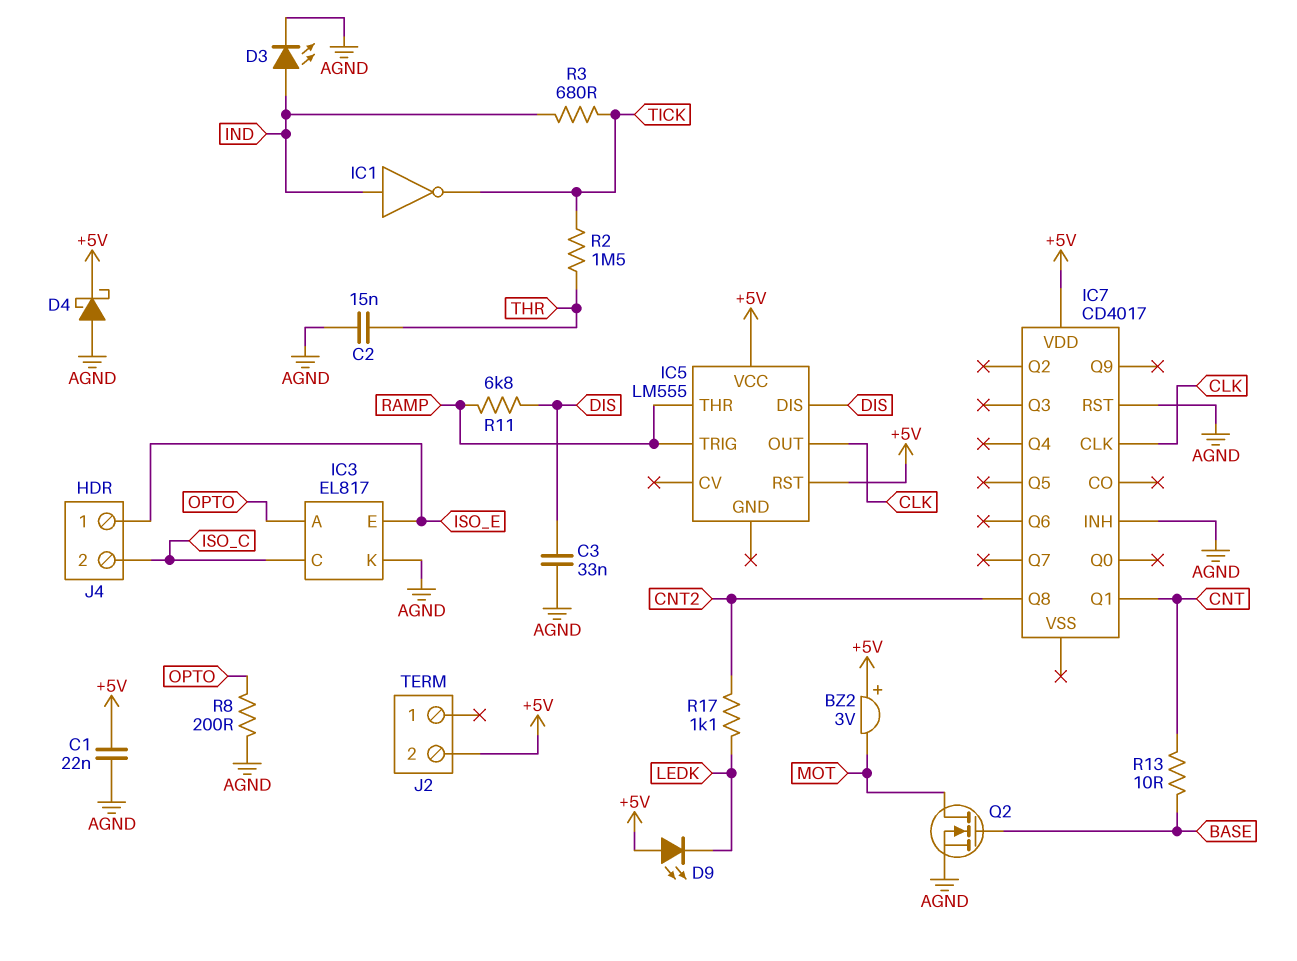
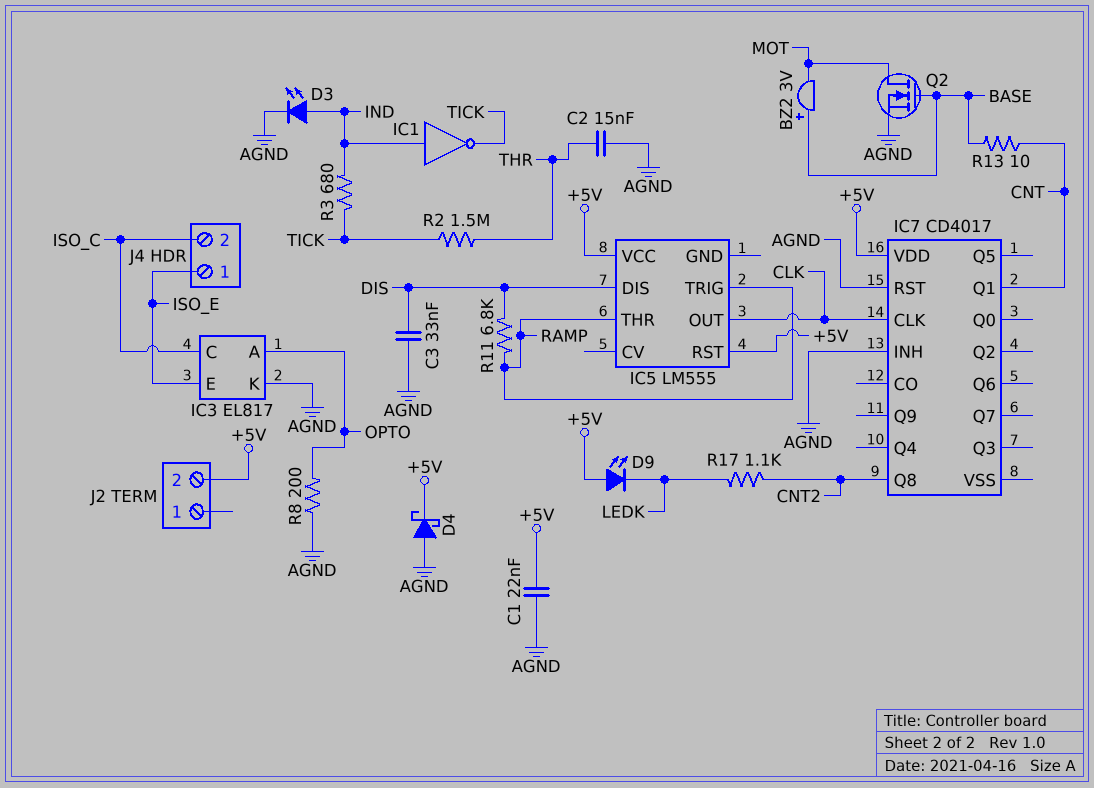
BZ2: buzzer 3V (plus +5V, minus MOT) -> buzzer 3V (plus BASE, minus MOT)

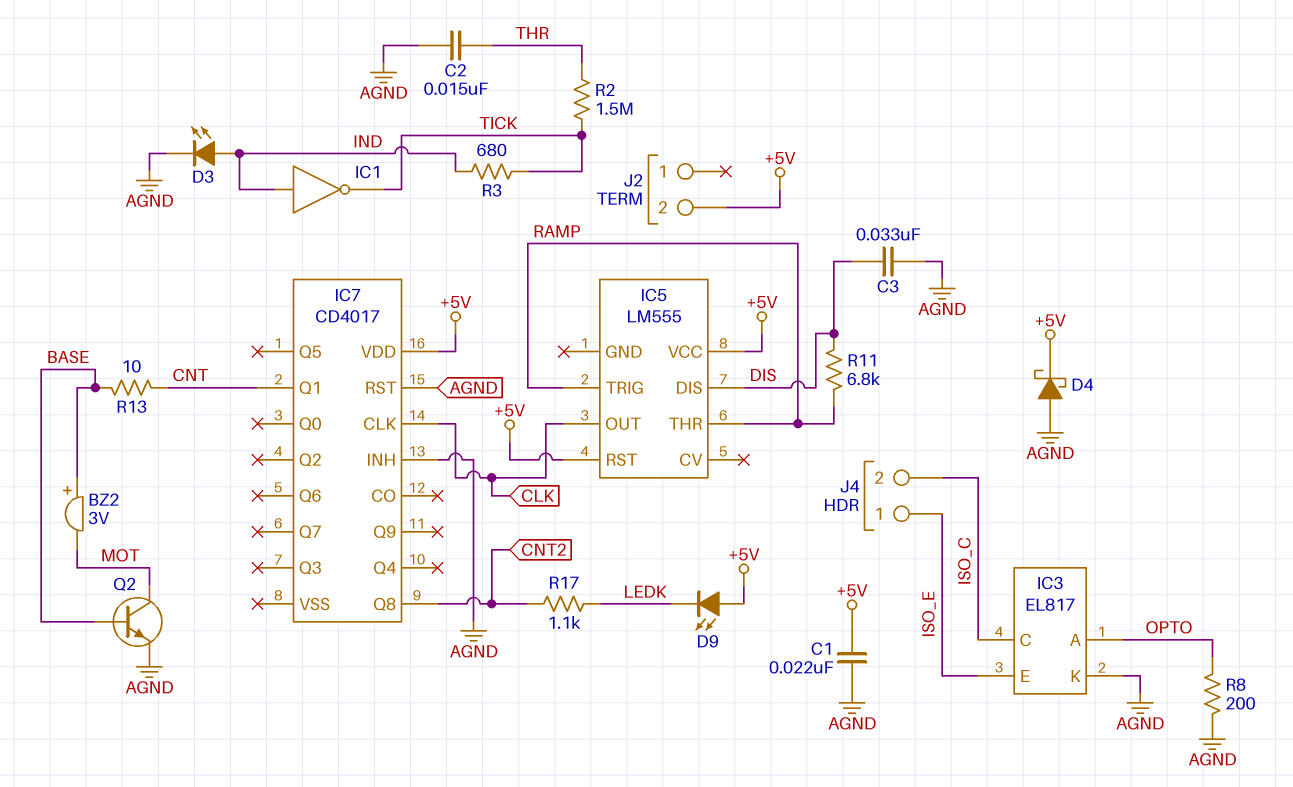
Q2: NMOS (G BASE, D MOT, S AGND) -> NPN (B BASE, C MOT, E AGND)

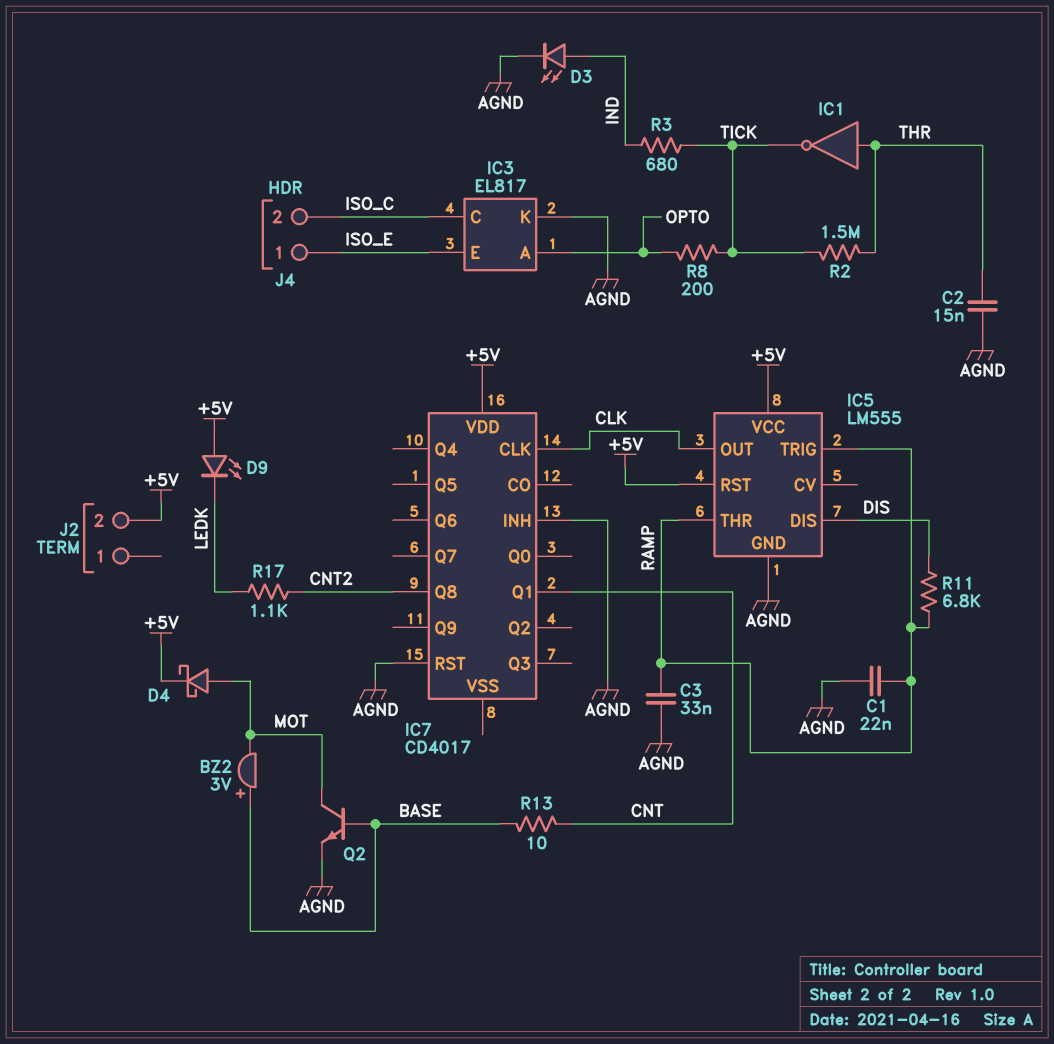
C1: 22nF (+5V, AGND) -> 22nF (AGND, RAMP)
C3: 33nF (AGND, DIS) -> 33nF (AGND, RAMP)
D4: schottky (A AGND, K +5V) -> schottky (A MOT, K +5V)
IC1: NOT (in IND, out TICK) -> NOT (in THR, out TICK)
IC5 pin GND: none -> AGND
R8: 200 (AGND, OPTO) -> 200 (OPTO, TICK)

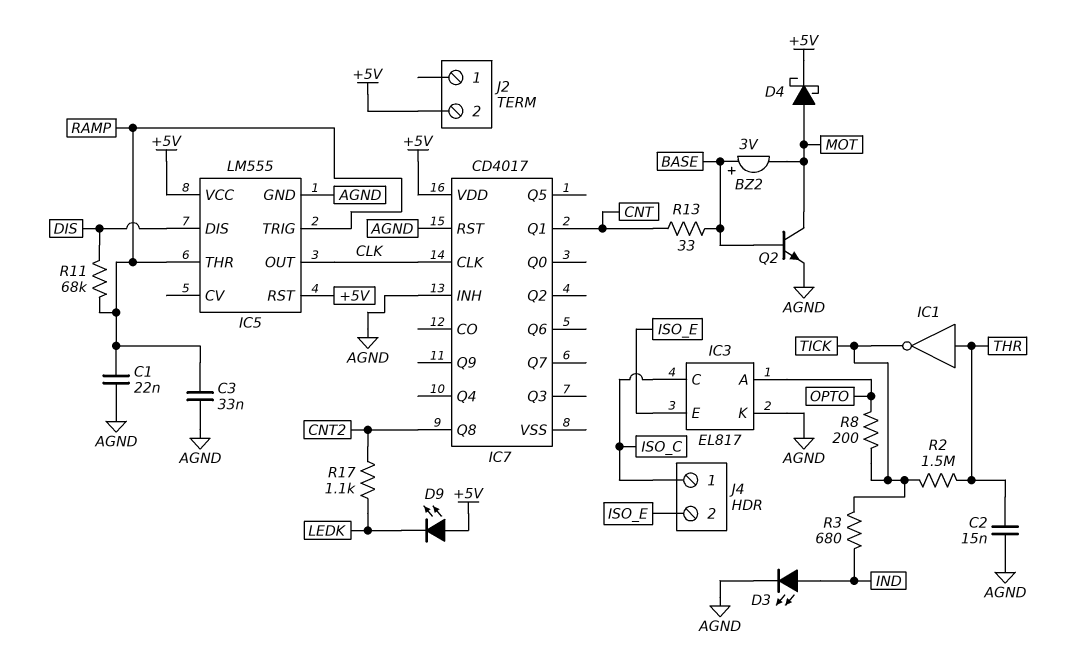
J4 pin 1: ISO_E -> ISO_C
J4 pin 2: ISO_C -> ISO_E
R11: 6.8k (DIS, RAMP) -> 68k (DIS, RAMP)
R13: 10 (BASE, CNT) -> 33 (BASE, CNT)

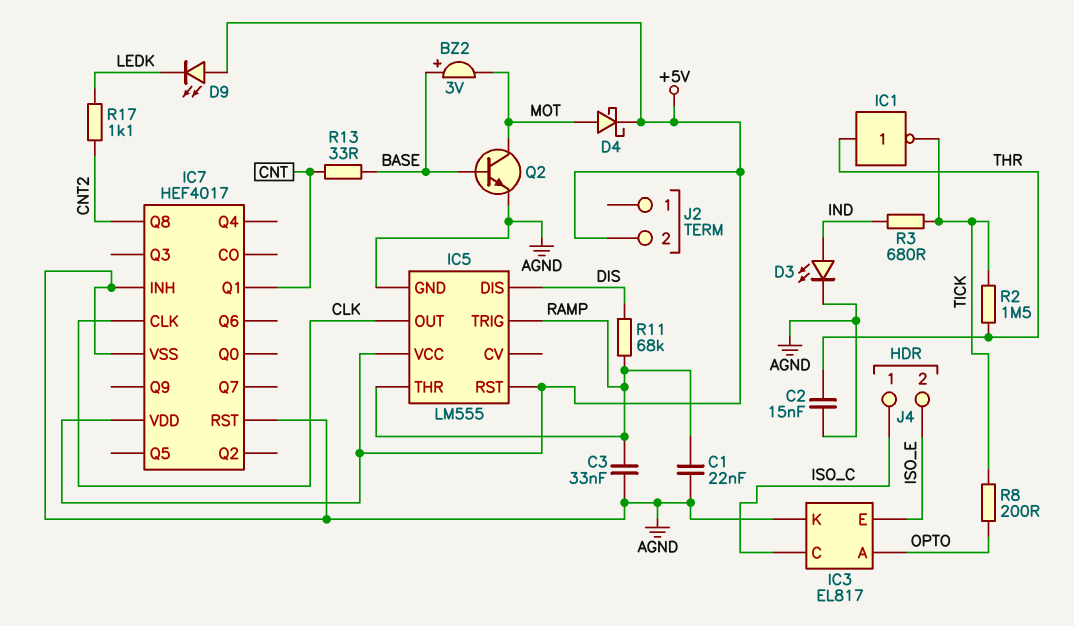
IC7: CD4017 -> HEF4017
IC7 pin VSS: none -> AGND

